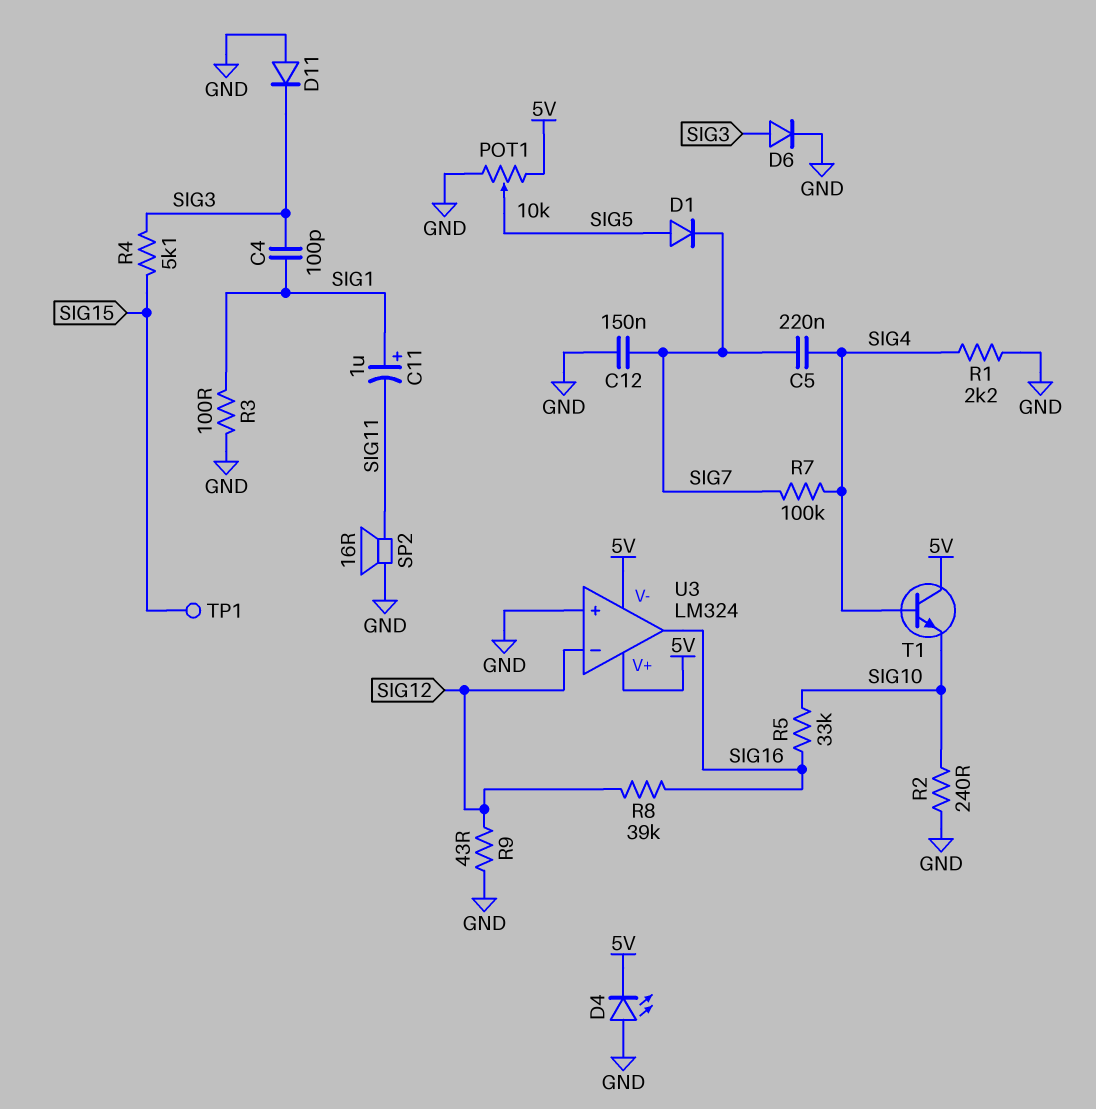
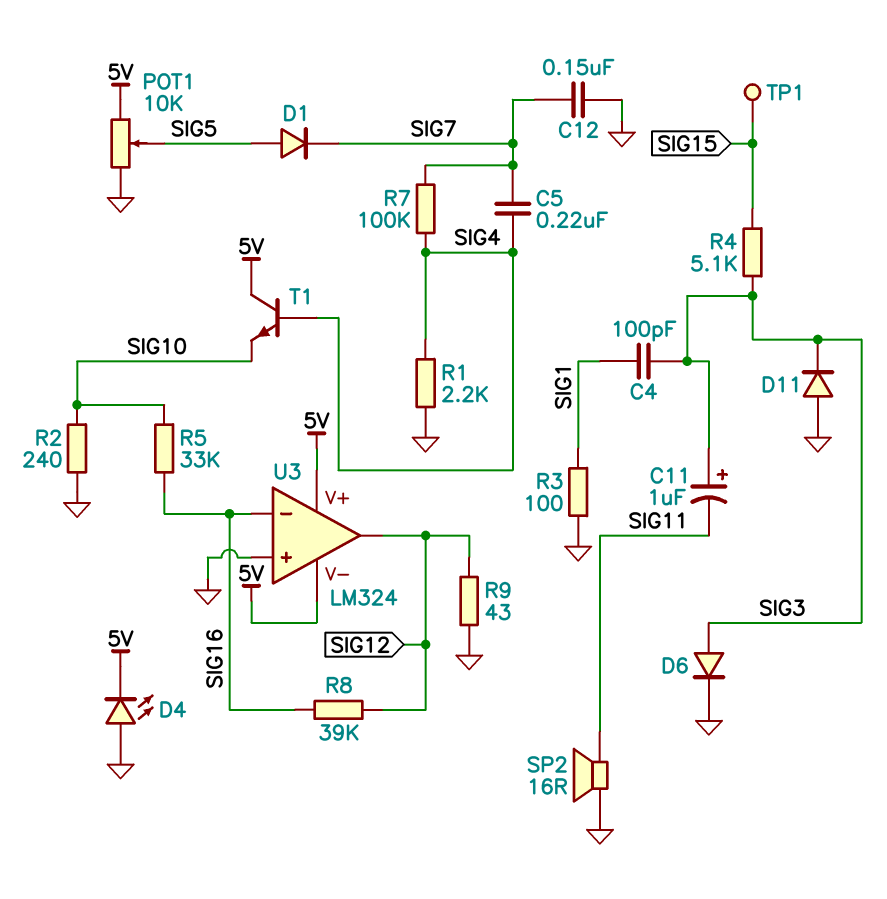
C11: 1uF (plus SIG1, minus SIG11) -> 1uF (plus SIG3, minus SIG11)
U3 pin in-: SIG12 -> SIG16
U3 pin out: SIG16 -> SIG12

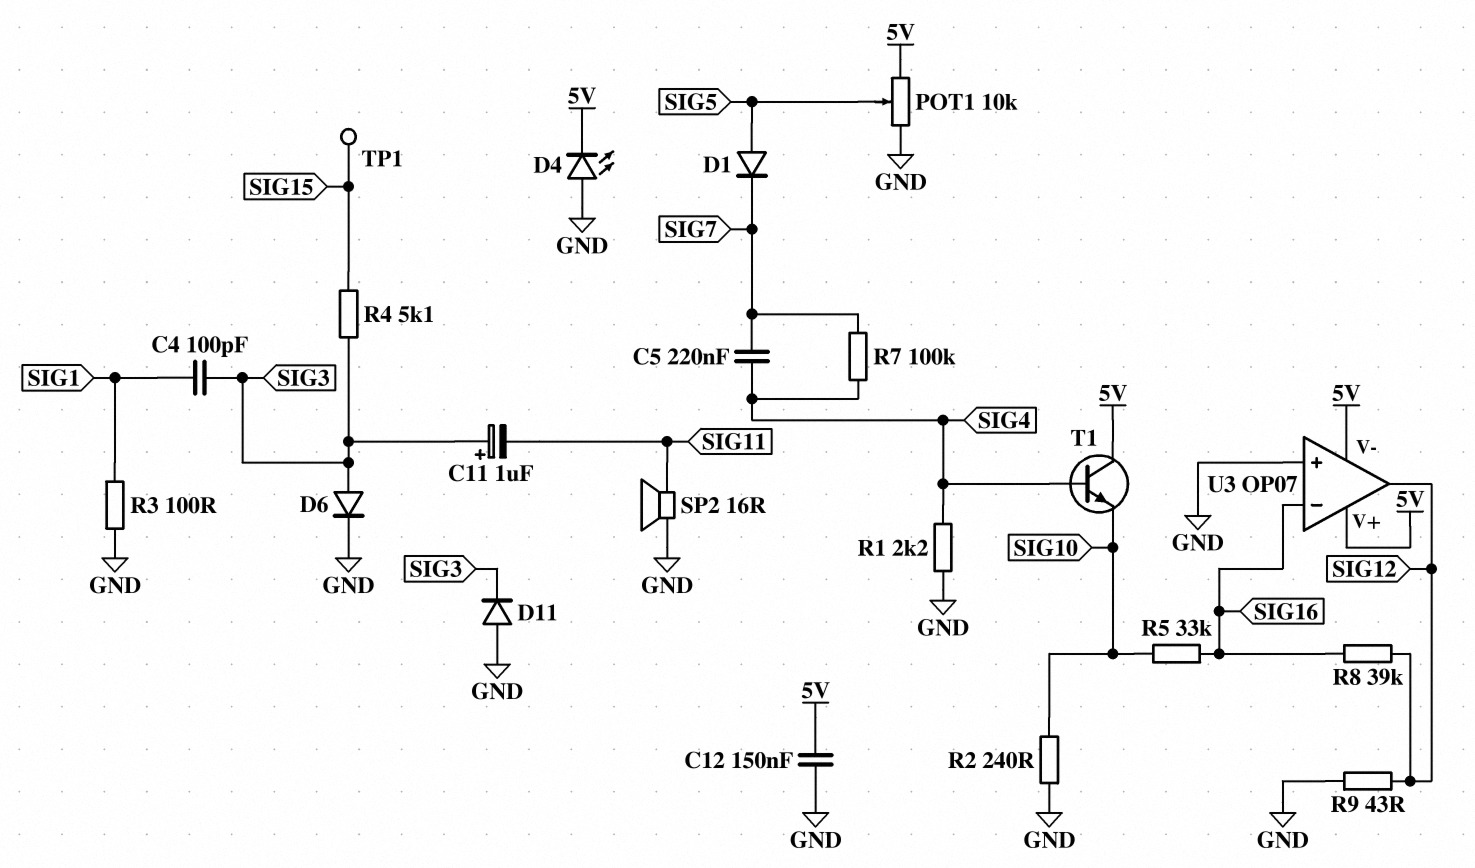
C12: 150nF (GND, SIG7) -> 150nF (5V, GND)
U3: LM324 -> OP07

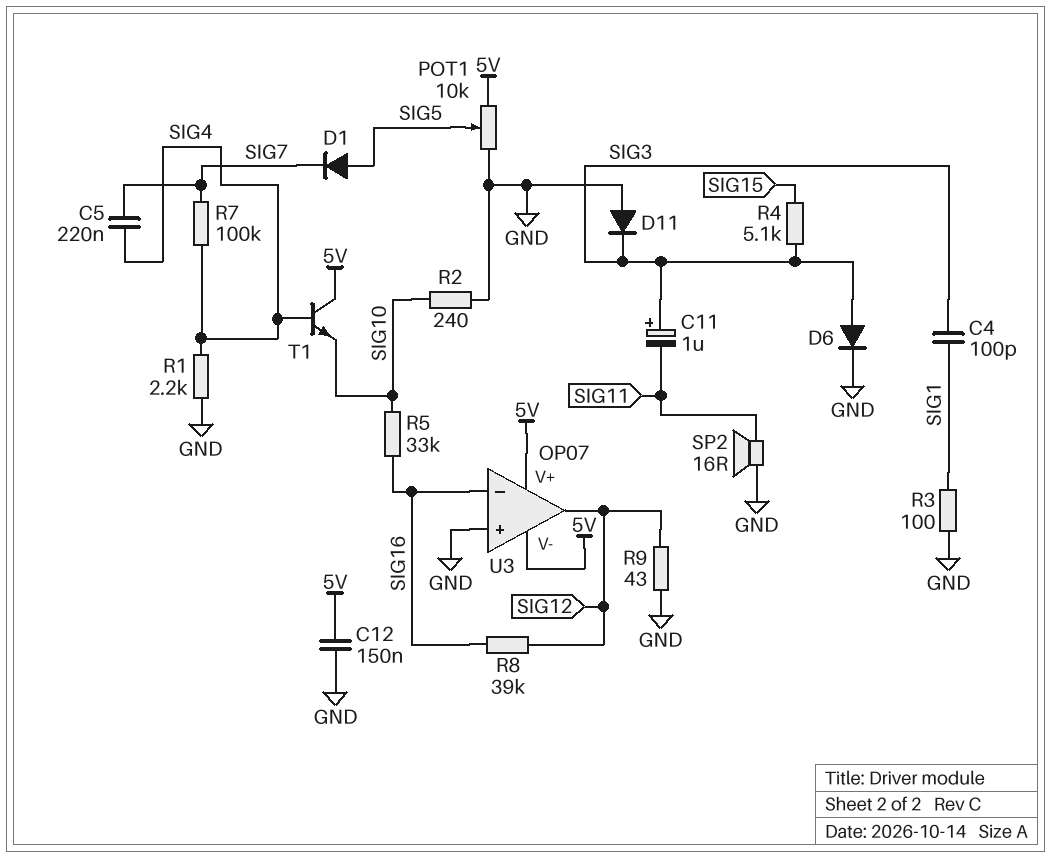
D4: LED (A GND, K 5V) -> none
TP1: test point (SIG15) -> none

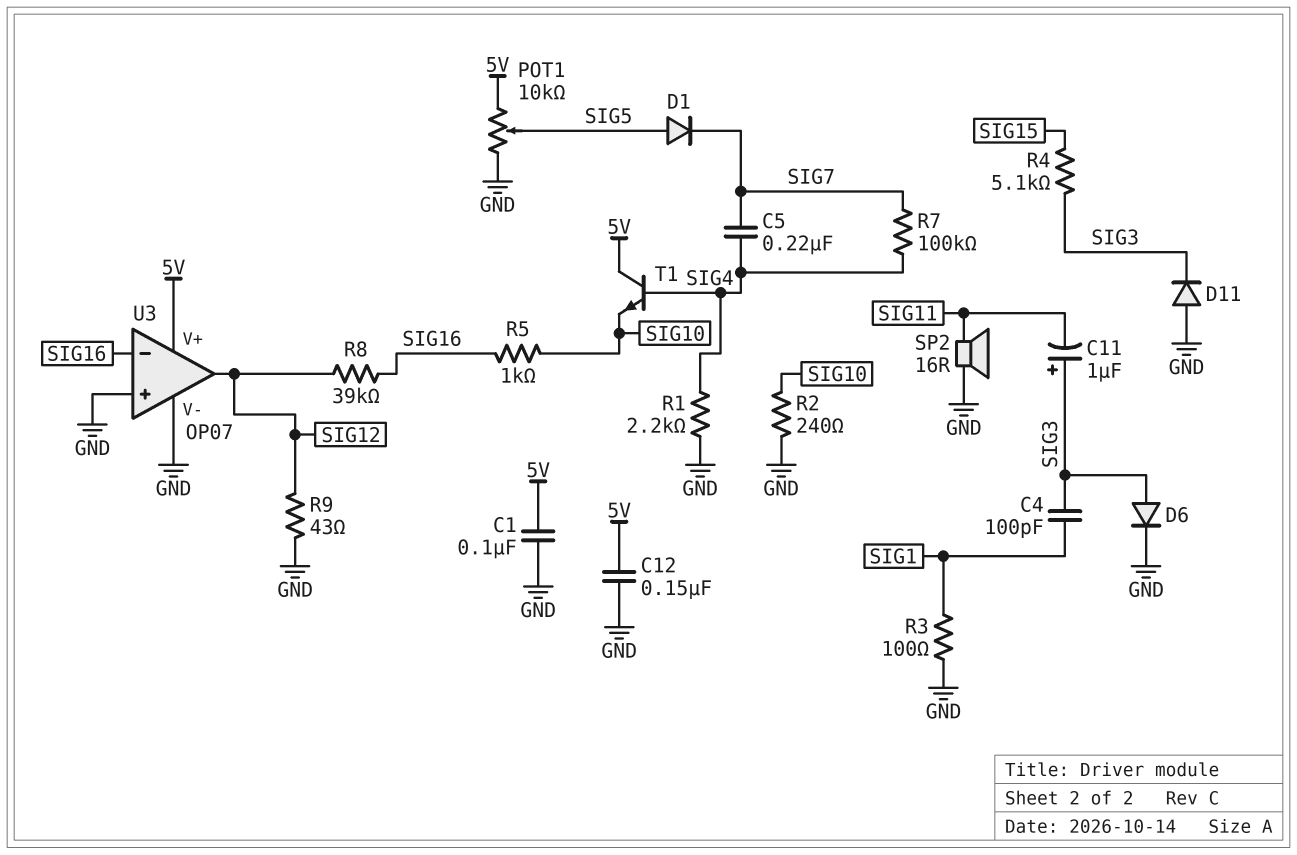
C1: none -> 100nF (5V, GND)
R5: 33k (SIG10, SIG16) -> 1k (SIG10, SIG16)
U3 pin V-: 5V -> GND

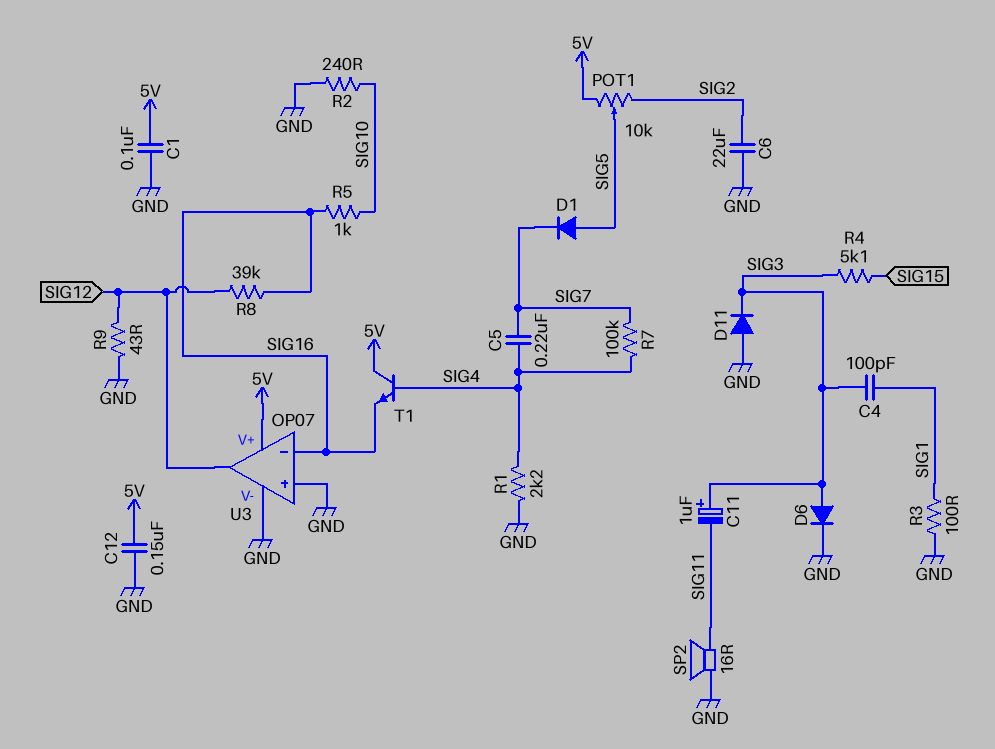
C6: none -> 22uF (GND, SIG2)
POT1: 10k (5V, GND, wiper SIG5) -> 10k (5V, SIG2, wiper SIG5)
T1: NPN (B SIG4, C 5V, E SIG10) -> NPN (B SIG4, C 5V, E SIG16)

